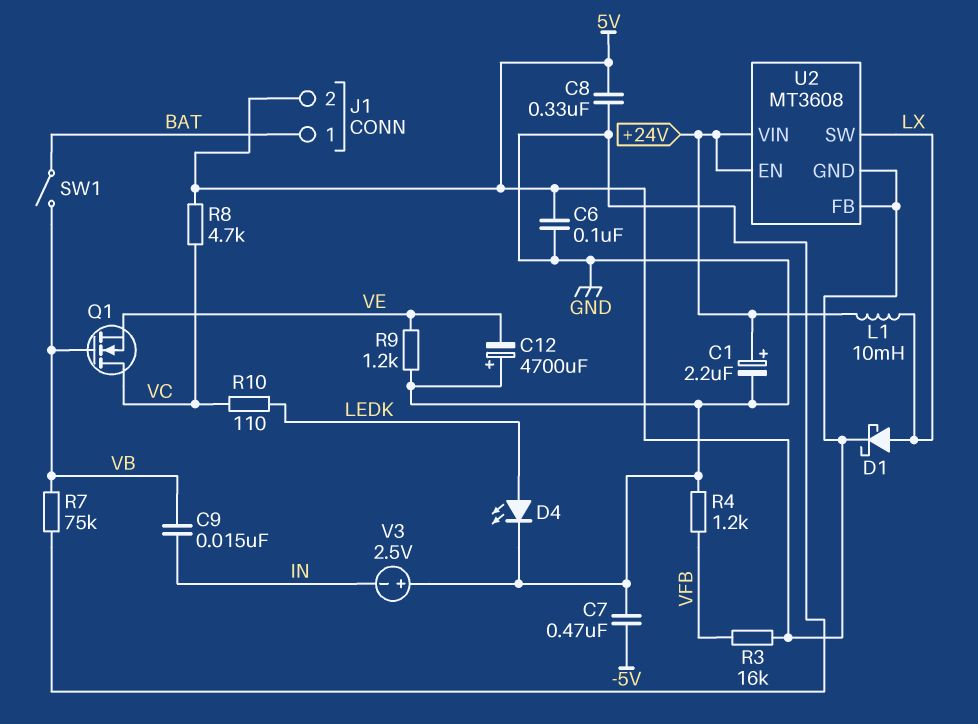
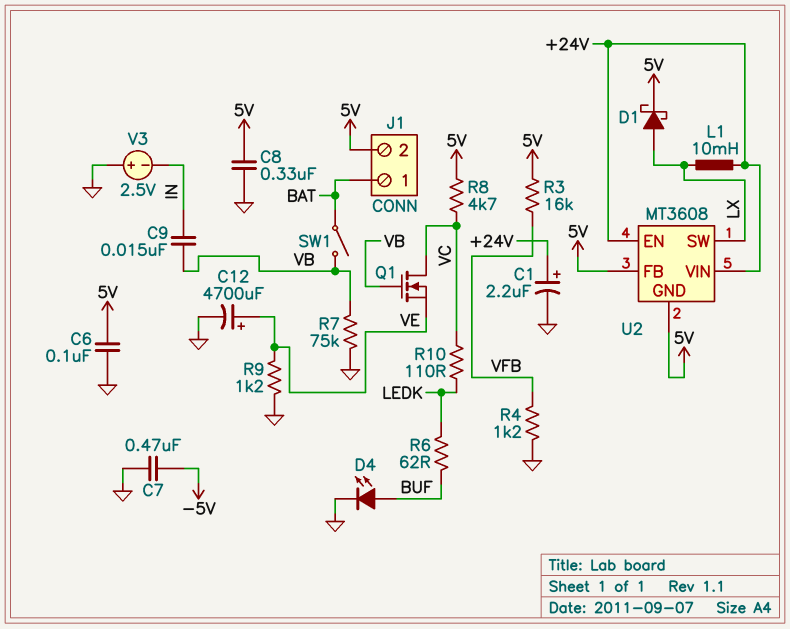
C12: 4700uF (plus GND, minus VE) -> 4700uF (plus VE, minus GND)
D4: LED (A LEDK, K GND) -> LED (A BUF, K GND)
R6: none -> 62 (BUF, LEDK)

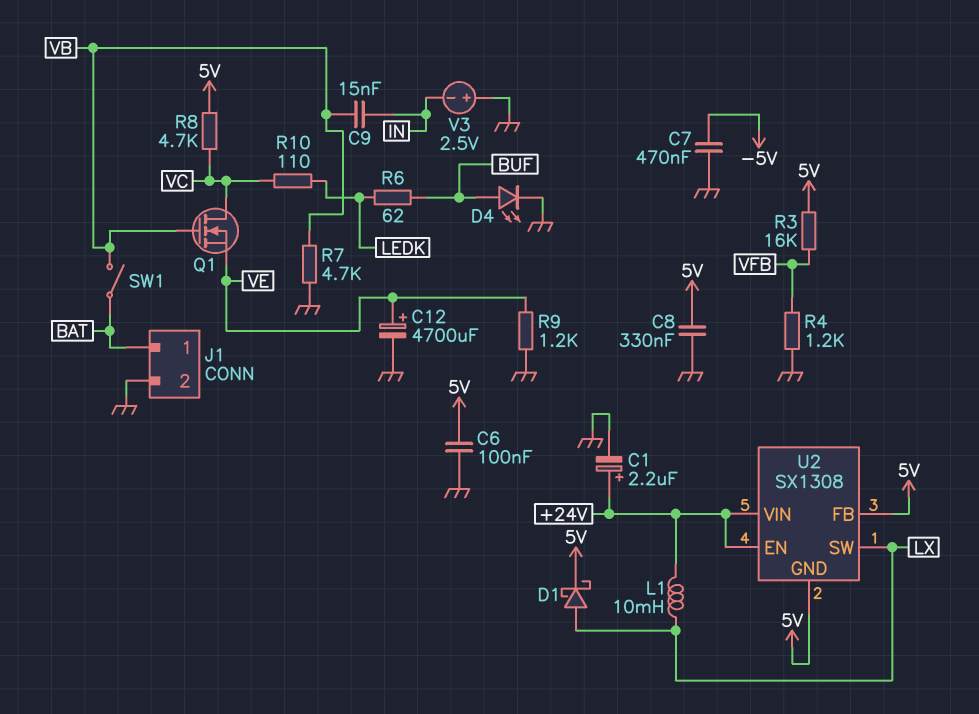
J1 pin 2: 5V -> GND
R7: 75k (GND, VB) -> 4.7k (GND, VB)
U2: MT3608 -> SX1308

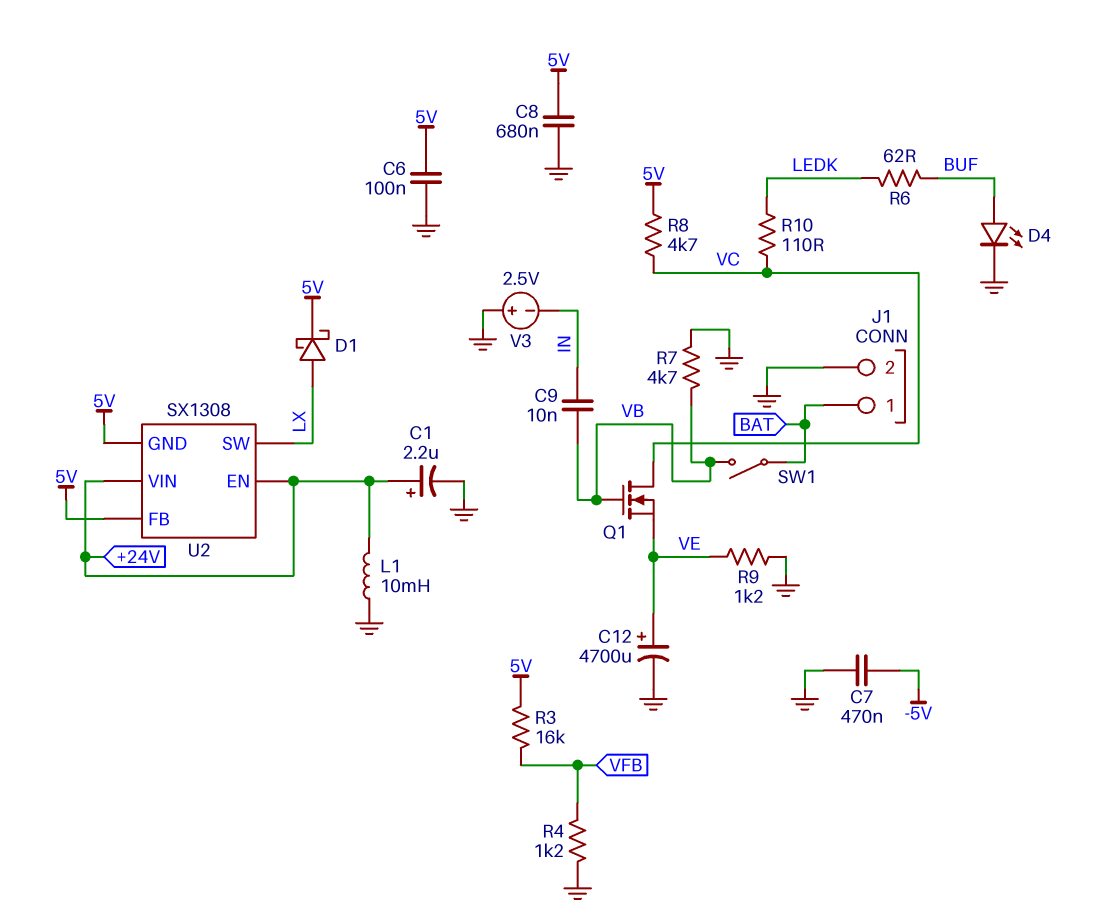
C8: 330nF (5V, GND) -> 680nF (5V, GND)
C9: 15nF (IN, VB) -> 10nF (IN, VB)
L1: 10mH (+24V, LX) -> 10mH (+24V, GND)

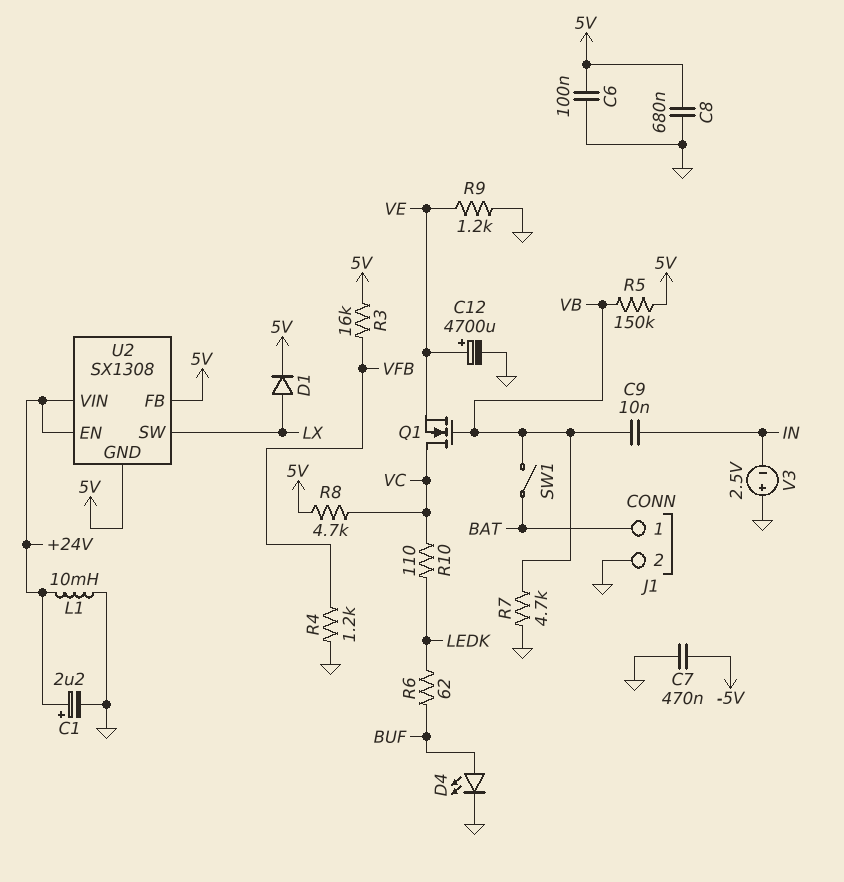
D1: schottky (A LX, K 5V) -> diode (A LX, K 5V)
R5: none -> 150k (5V, VB)

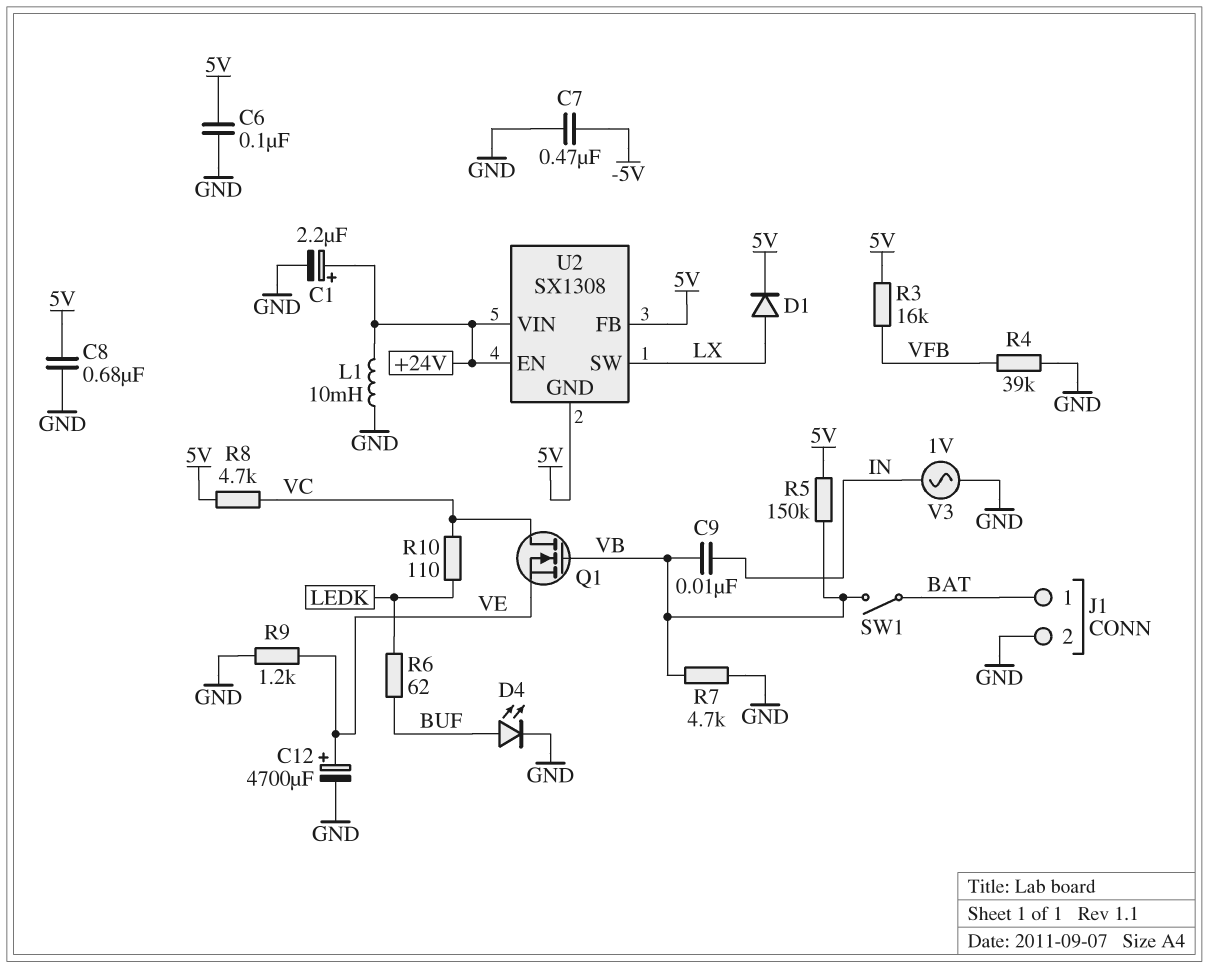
R4: 1.2k (GND, VFB) -> 39k (GND, VFB)
V3: 2.5V (plus GND, minus IN) -> AC 1V (GND, IN)

